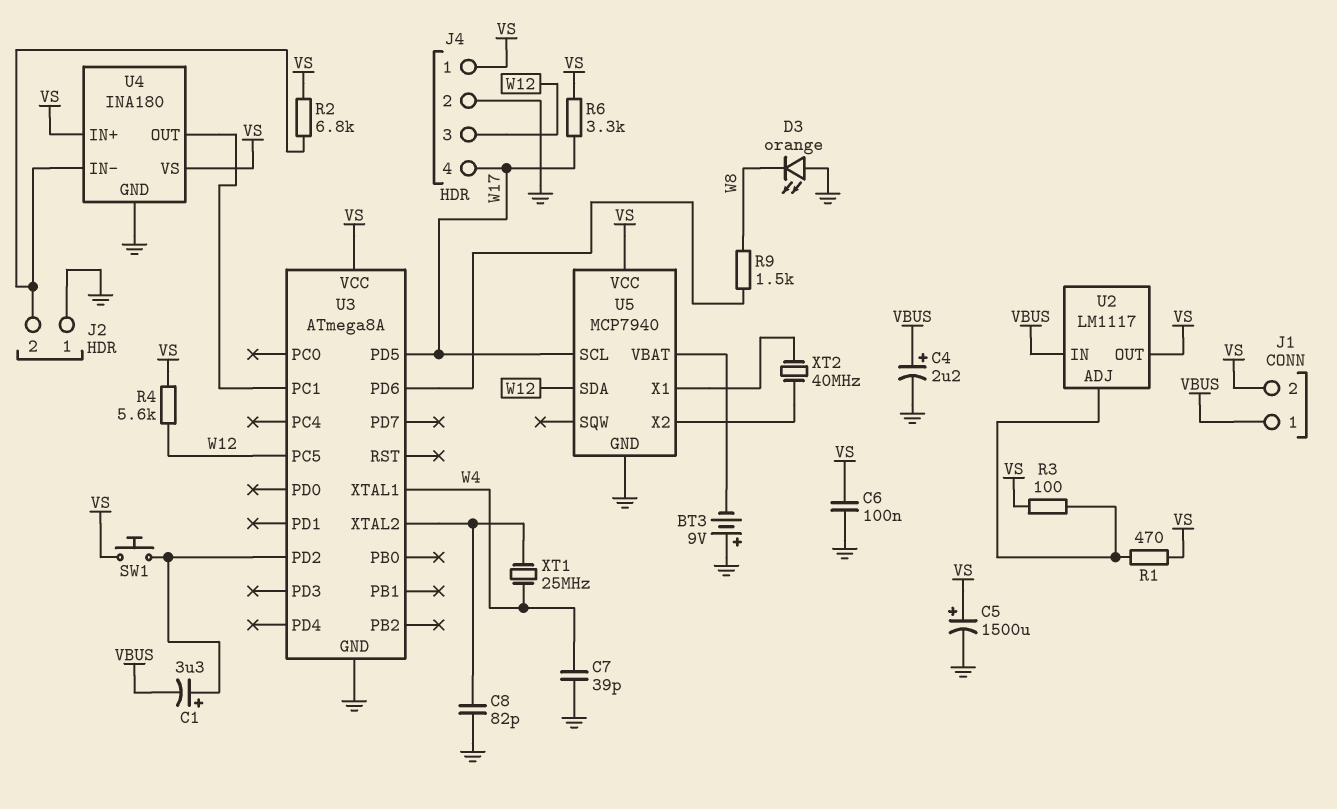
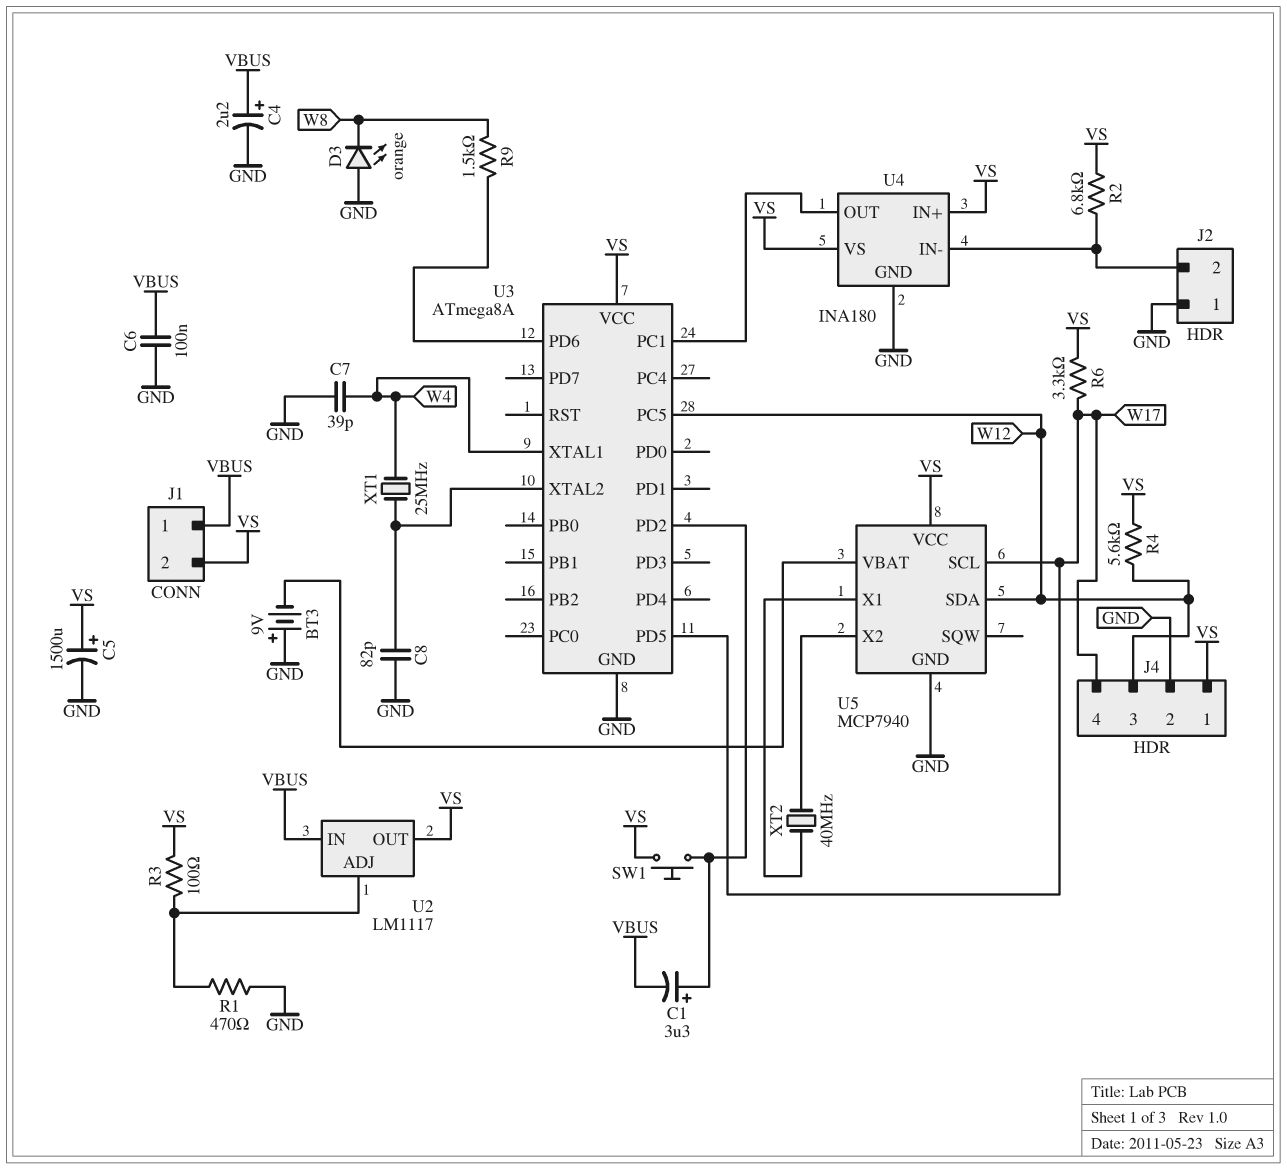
C6: 100nF (GND, VS) -> 100nF (GND, VBUS)
R1: 470 (U2/ADJ, VS) -> 470 (GND, U2/ADJ)

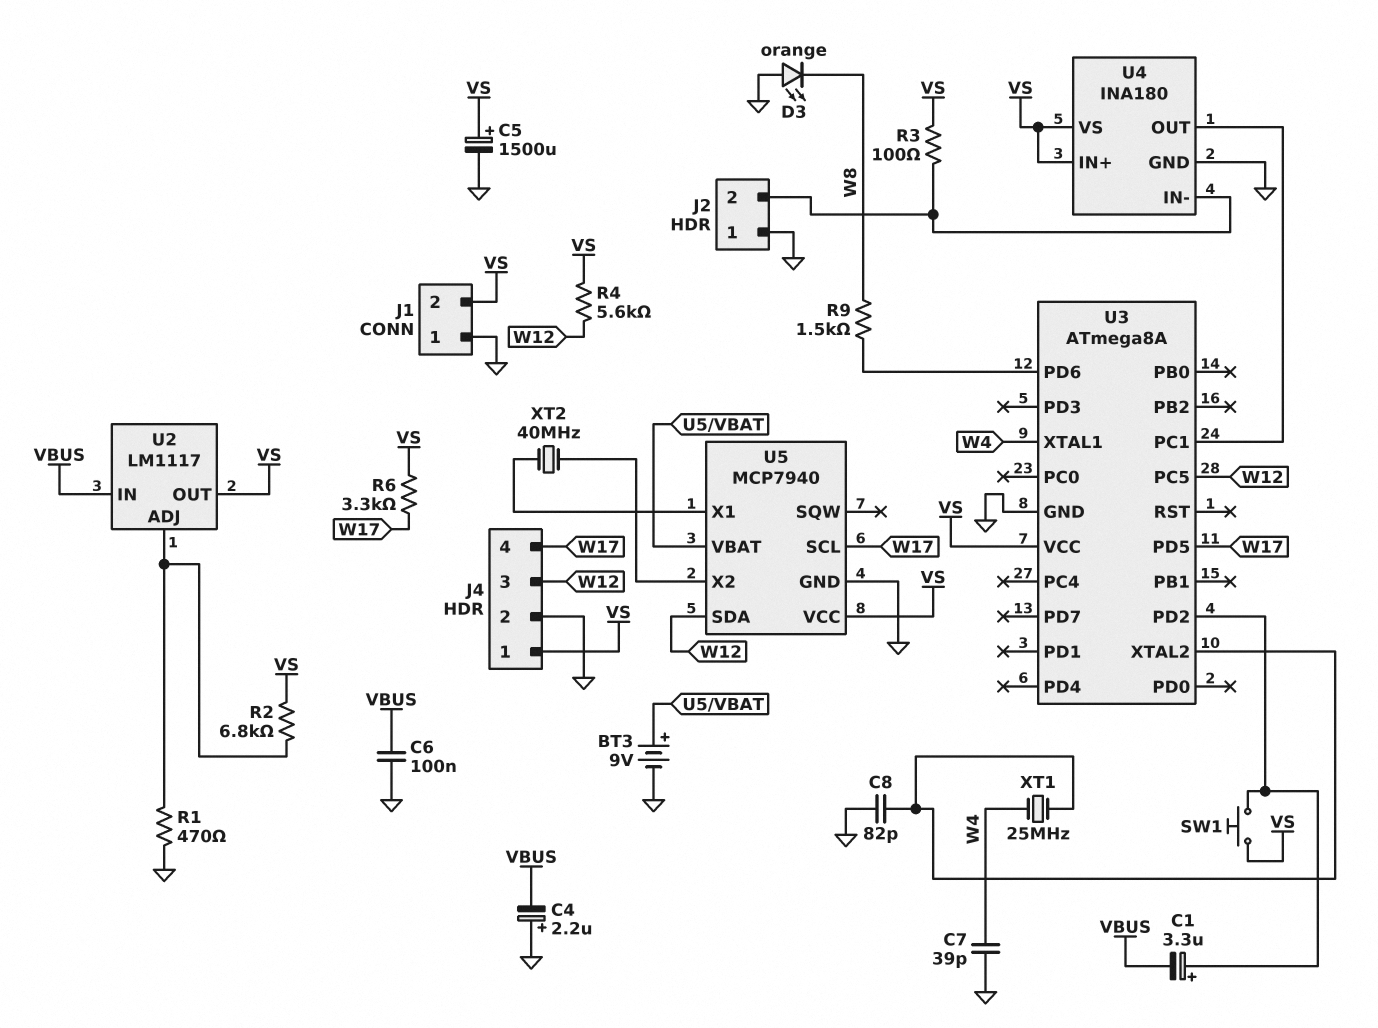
BT3: 9V (plus GND, minus U5/VBAT) -> 9V (plus U5/VBAT, minus GND)
C4: 2.2uF (plus VBUS, minus GND) -> 2.2uF (plus GND, minus VBUS)
J1 pin 1: VBUS -> GND
R2: 6.8k (J2/2, VS) -> 6.8k (U2/ADJ, VS)
R3: 100 (U2/ADJ, VS) -> 100 (J2/2, VS)

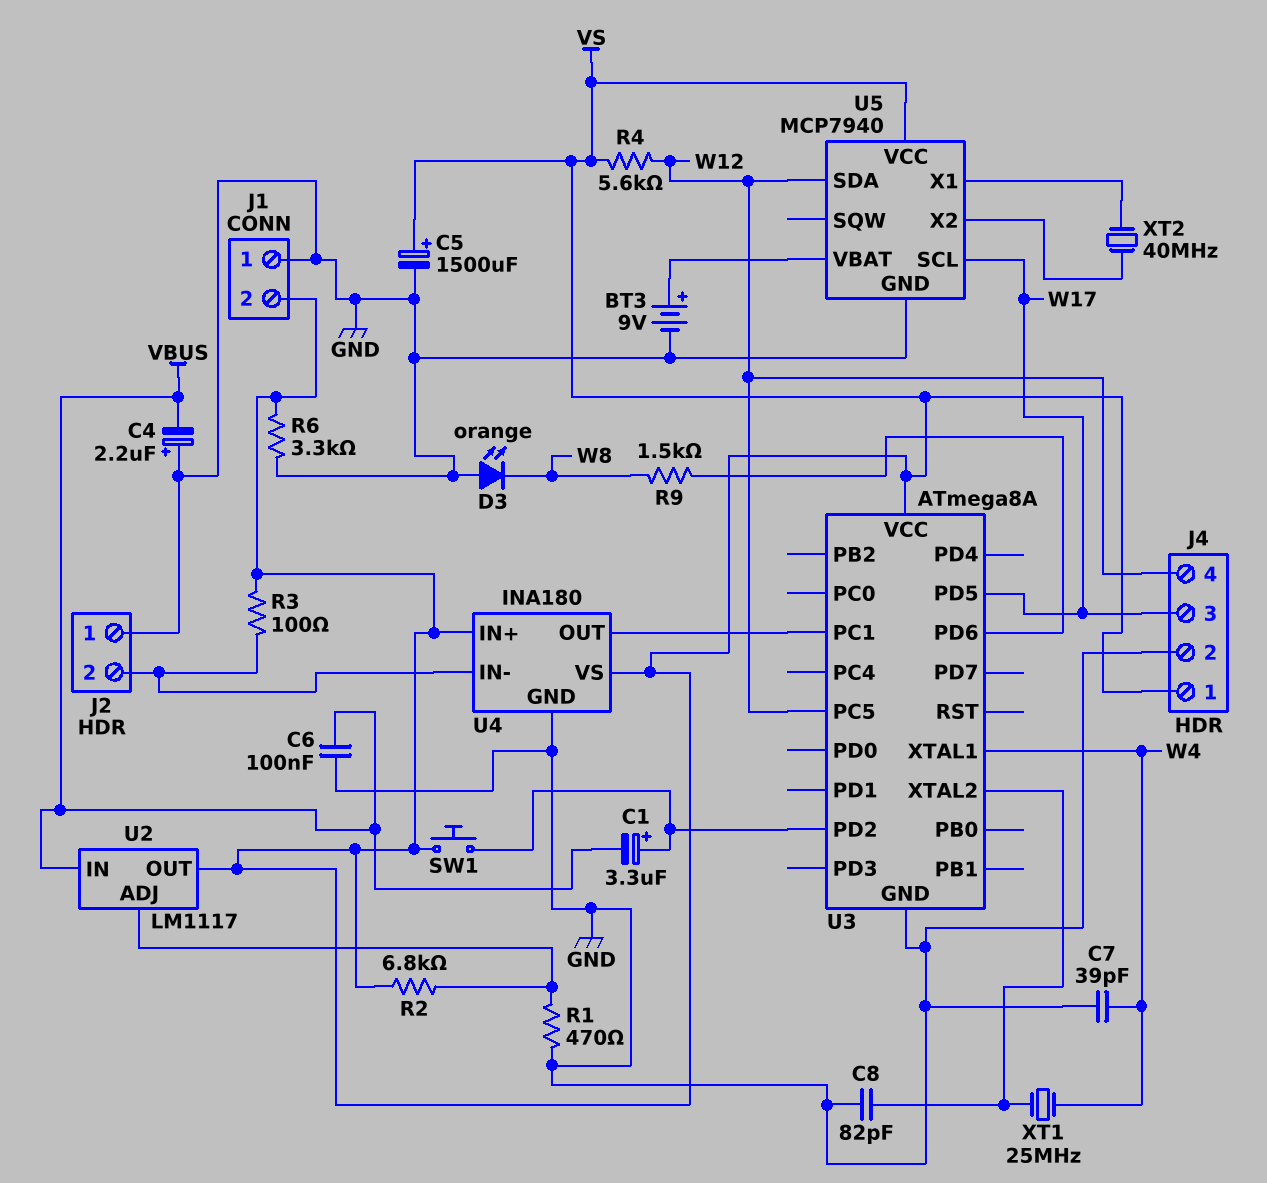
J4 pin 3: W12 -> W17
J4 pin 4: W17 -> W12
R6: 3.3k (VS, W17) -> 3.3k (GND, VS)

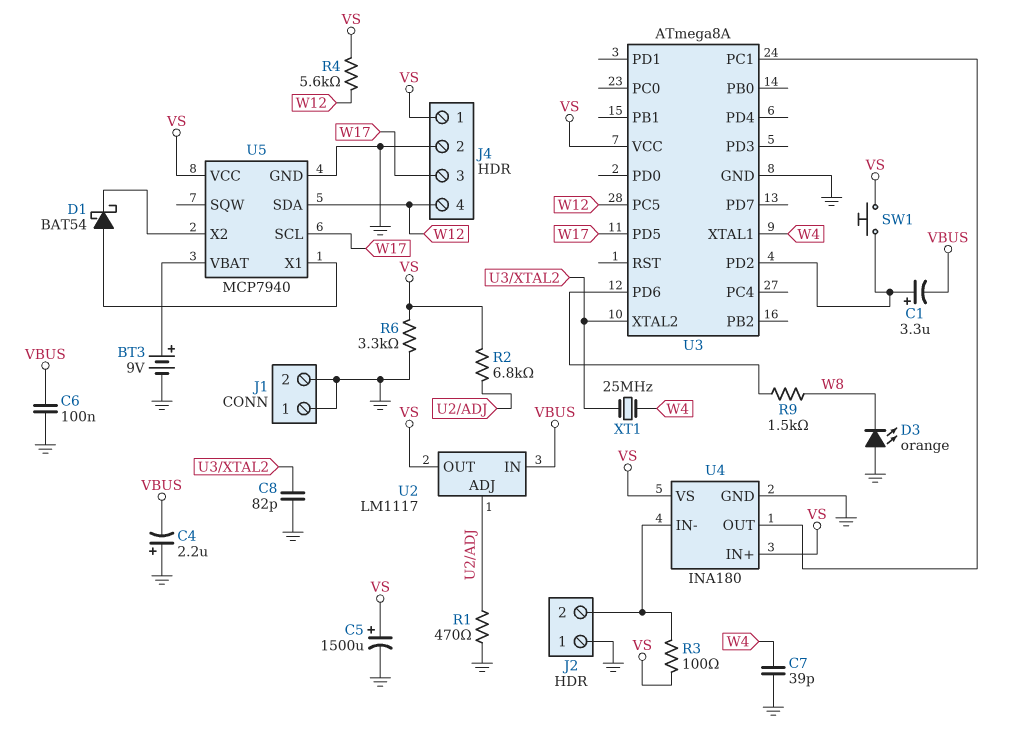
D1: none -> schottky BAT54 (A U5/X1, K U5/X2)
J1 pin 2: VS -> GND
XT2: 40MHz (U5/X1, U5/X2) -> none

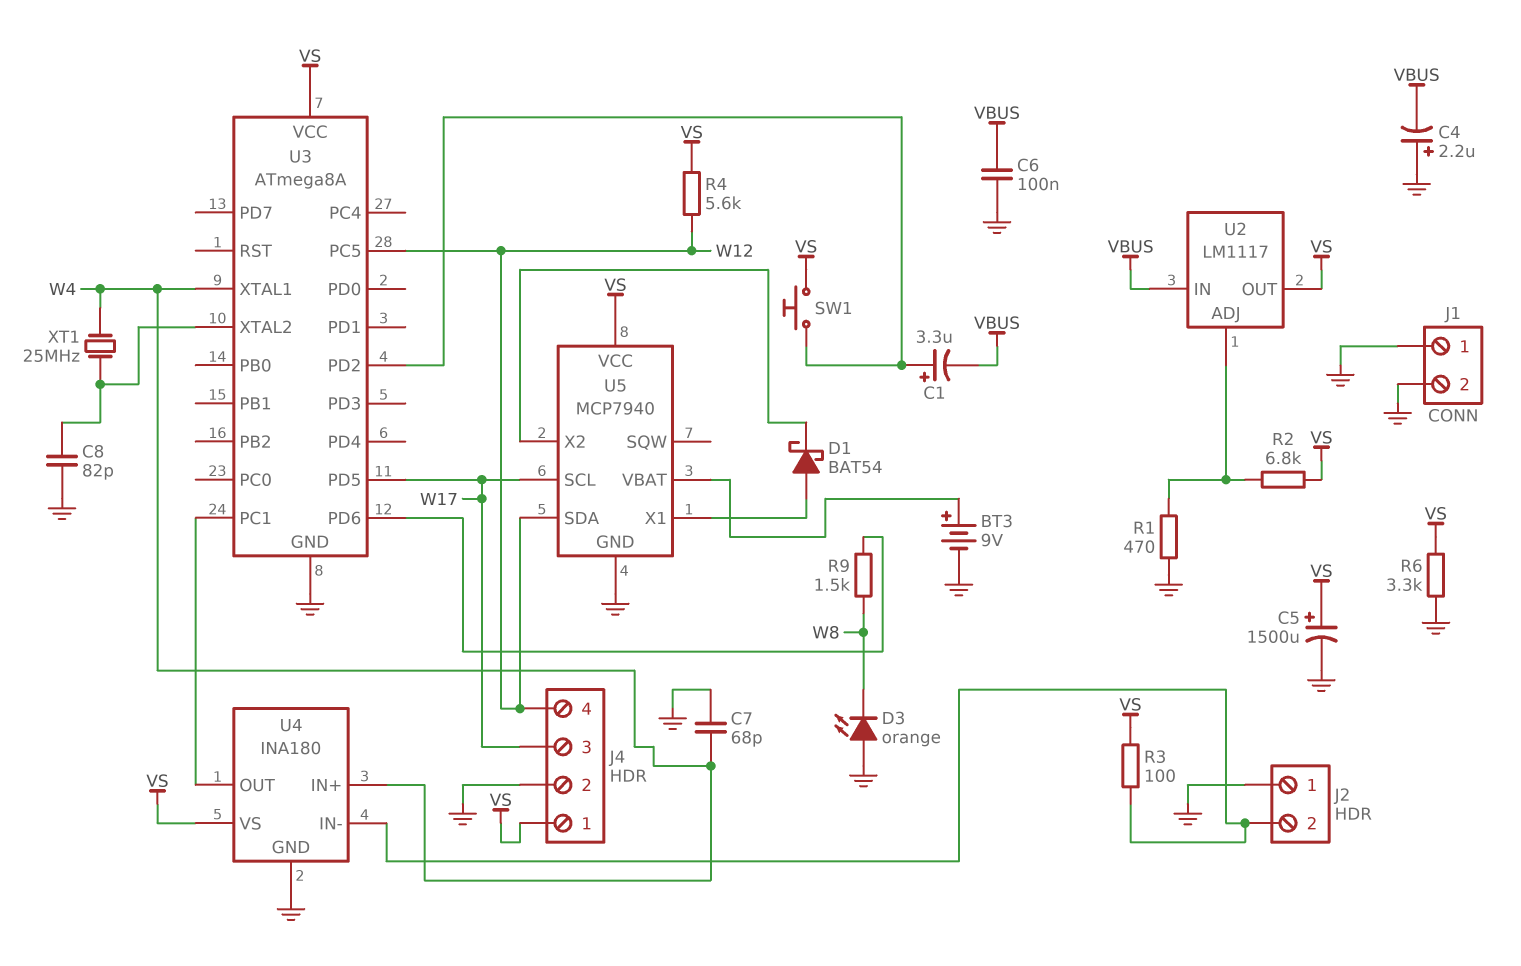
C7: 39pF (GND, W4) -> 68pF (GND, W4)
U4 pin IN+: VS -> W4

